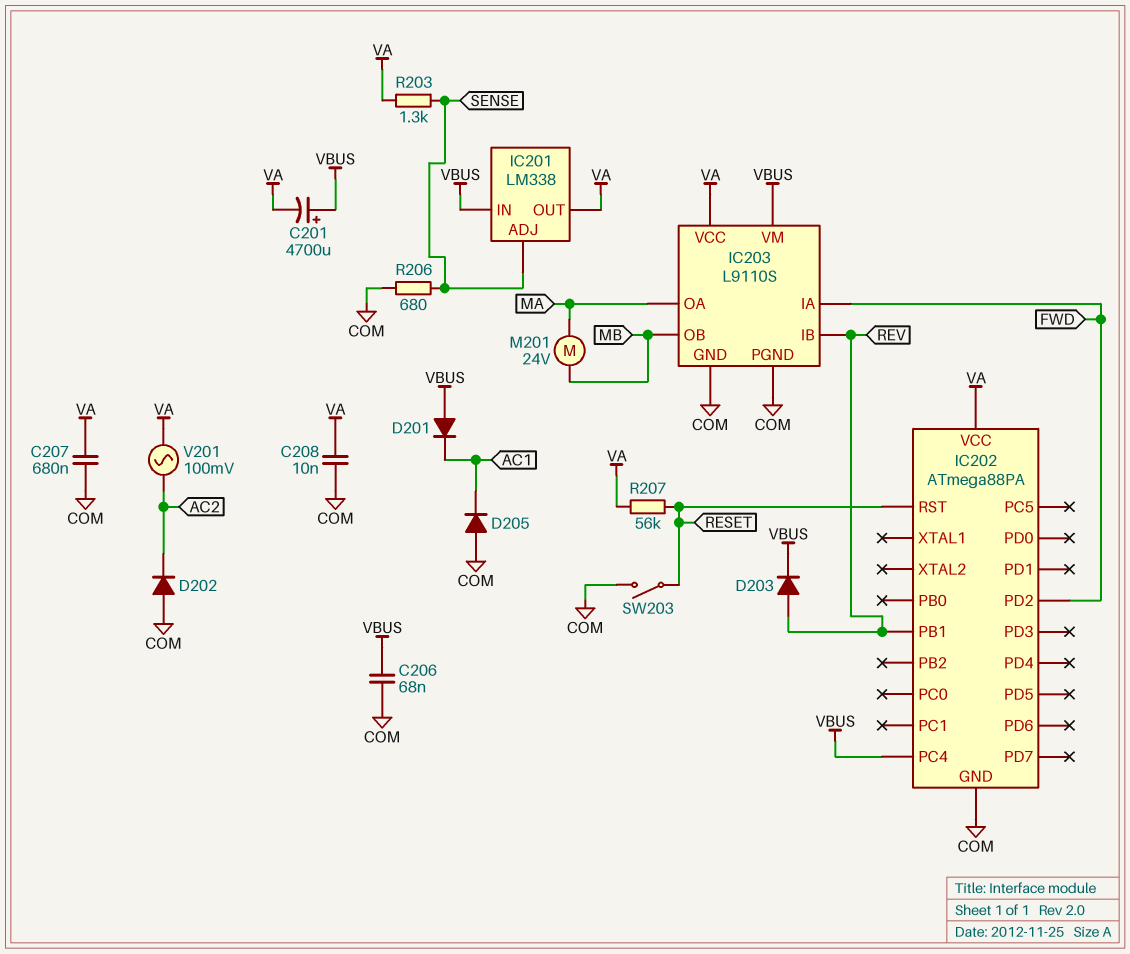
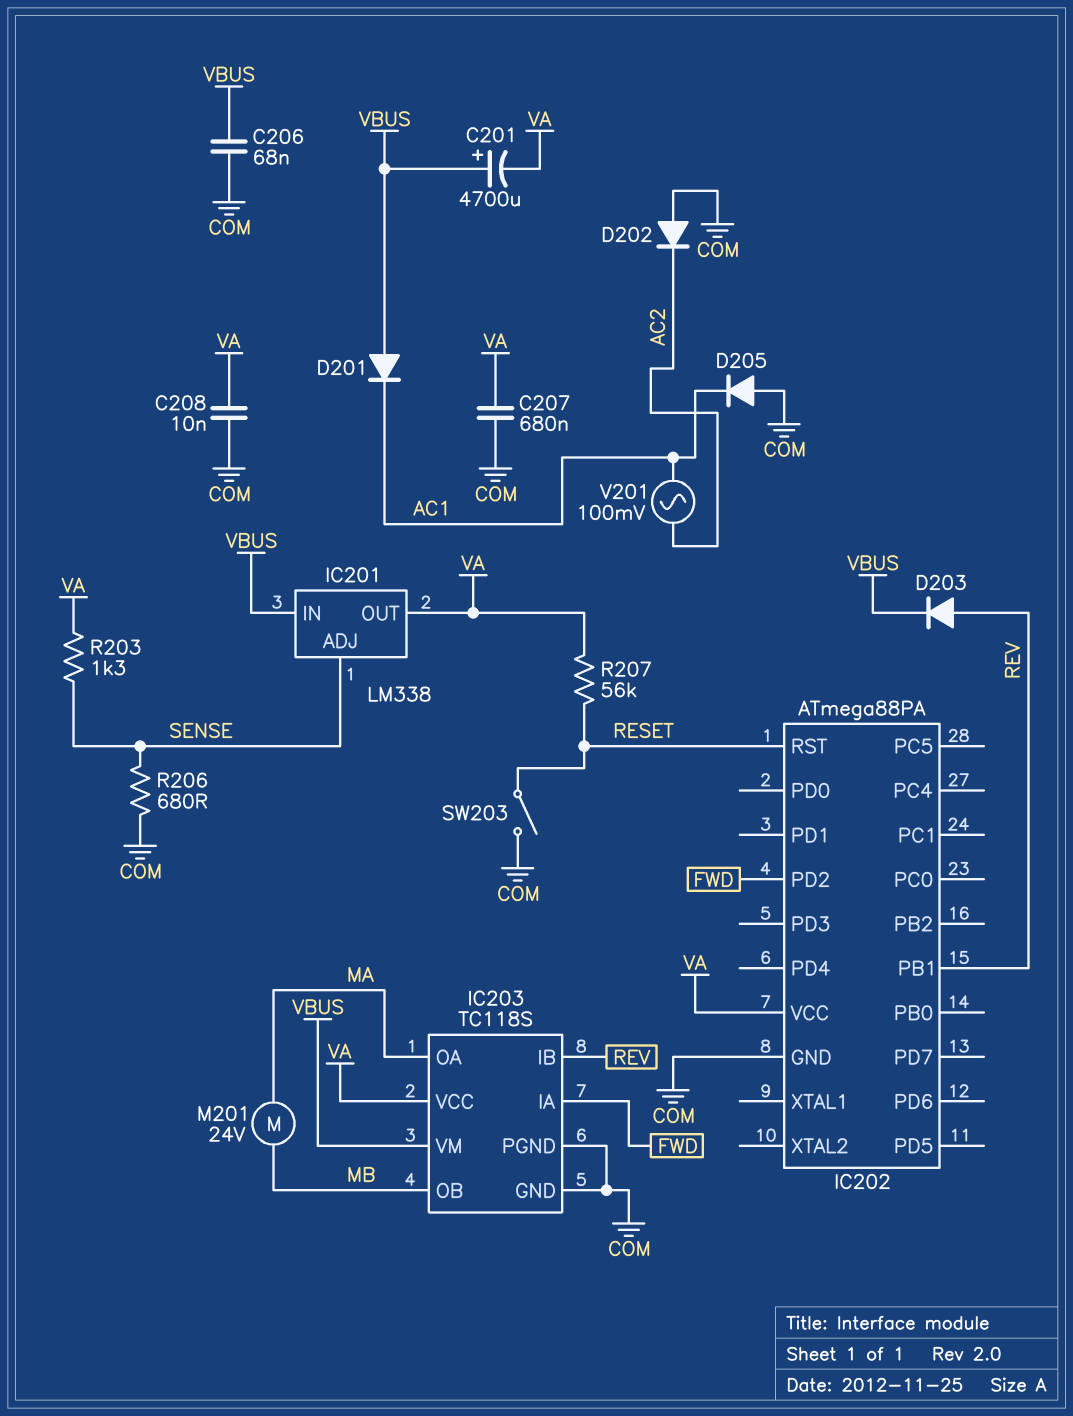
IC202 pin PC4: VBUS -> none
IC203: L9110S -> TC118S
V201: AC 100mV (AC2, VA) -> AC 100mV (AC1, AC2)

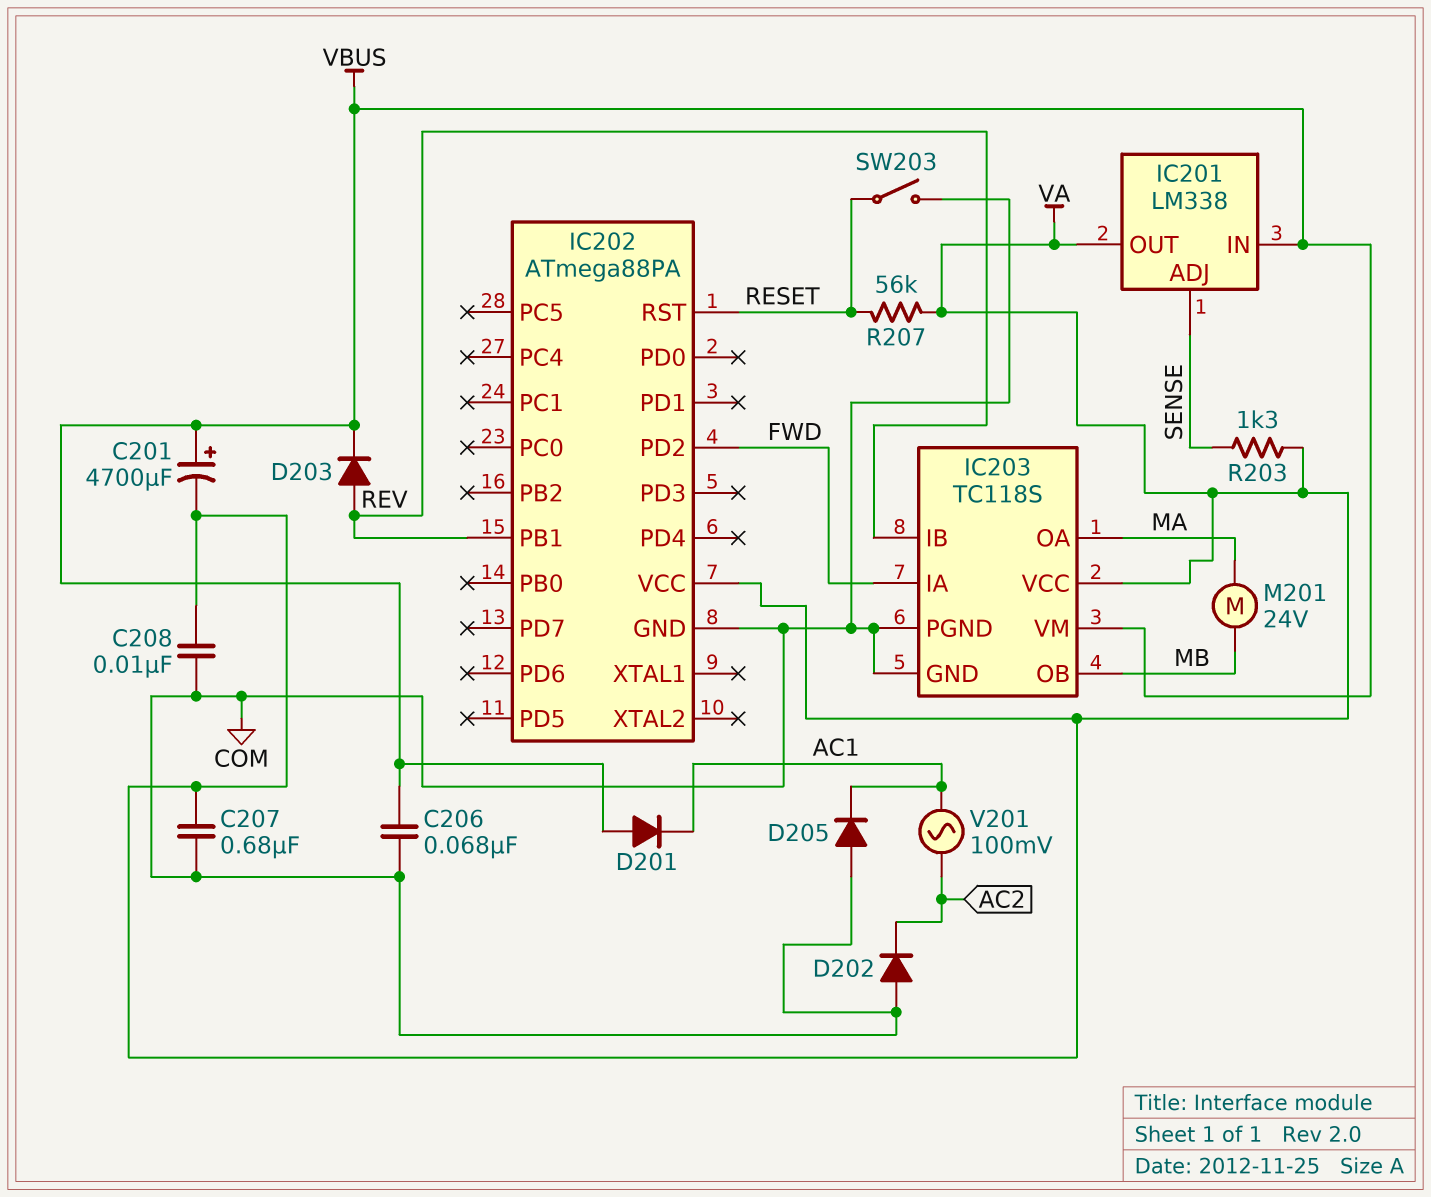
R206: 680 (COM, SENSE) -> none

